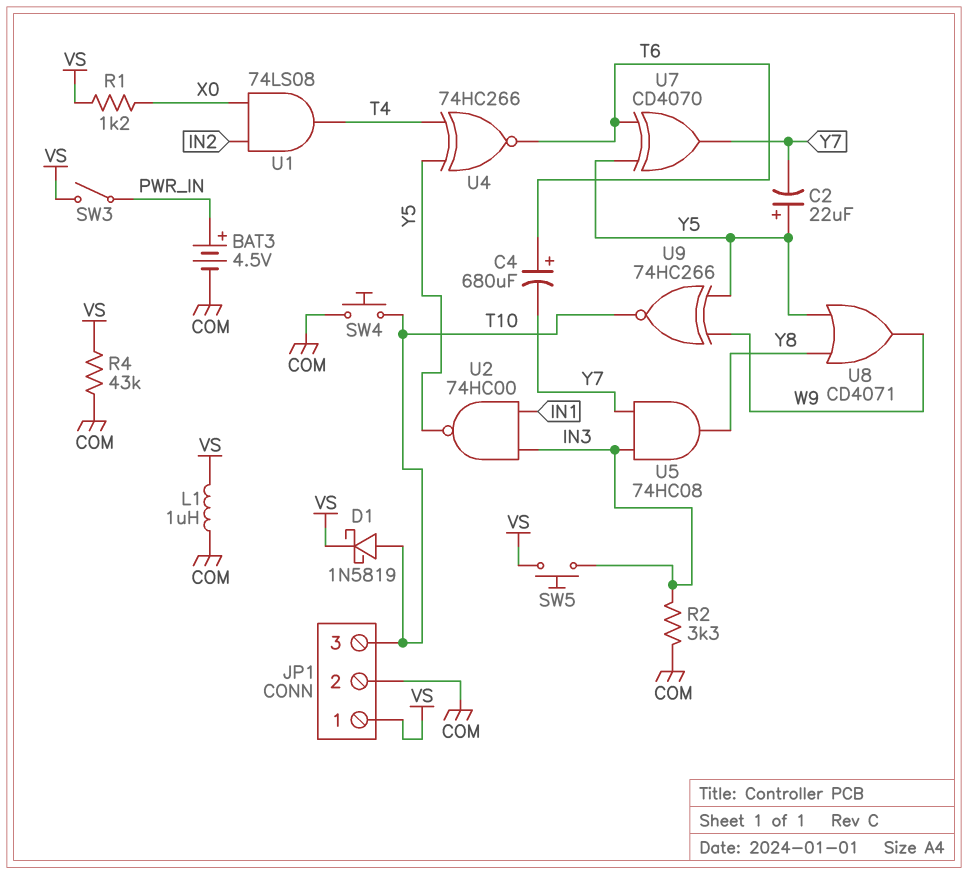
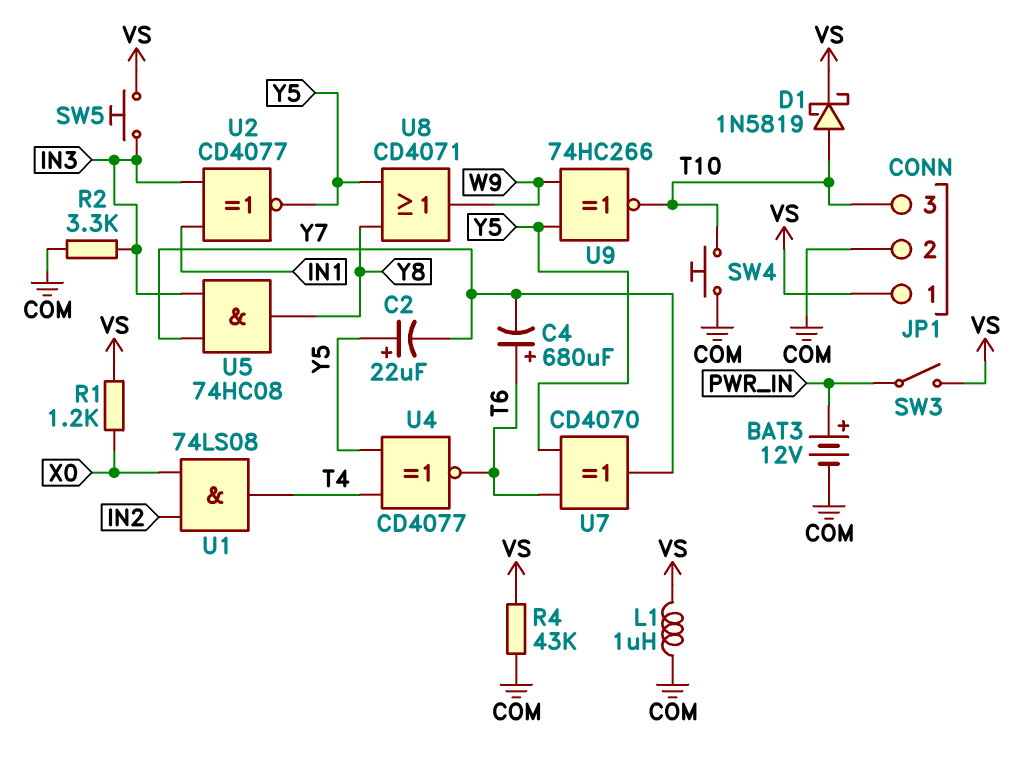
BAT3: 4.5V (plus PWR_IN, minus COM) -> 12V (plus PWR_IN, minus COM)
U2: NAND 74HC00 (in IN1, in IN3, out Y5) -> XNOR CD4077 (in IN1, in IN3, out Y5)
U4: XNOR 74HC266 (in T4, in Y5, out T6) -> XNOR CD4077 (in T4, in Y5, out T6)

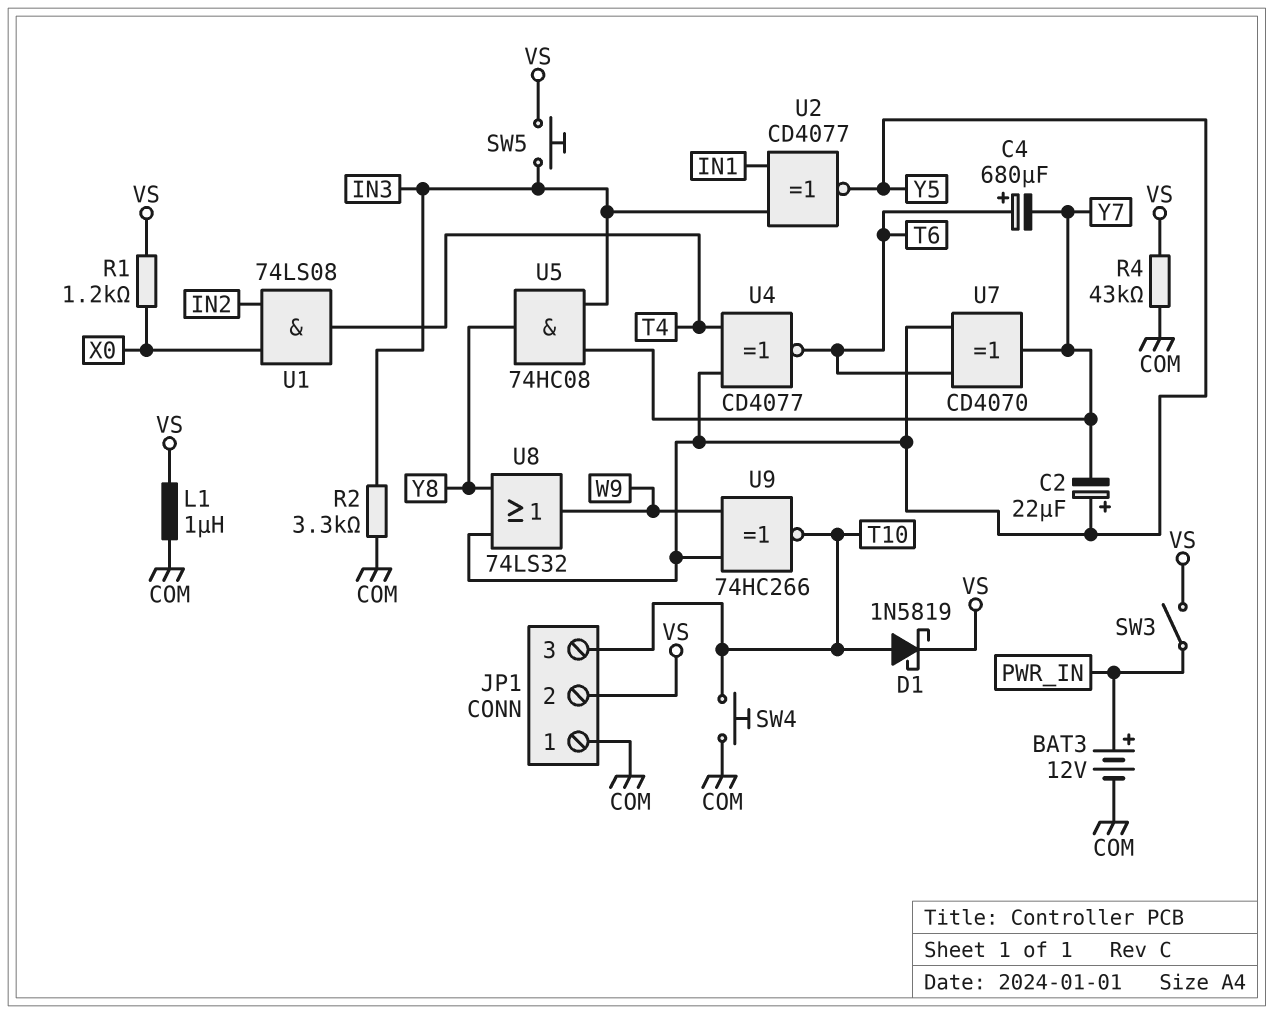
JP1 pin 1: VS -> COM
JP1 pin 2: COM -> VS
U8: OR CD4071 (in Y5, in Y8, out W9) -> OR 74LS32 (in Y5, in Y8, out W9)

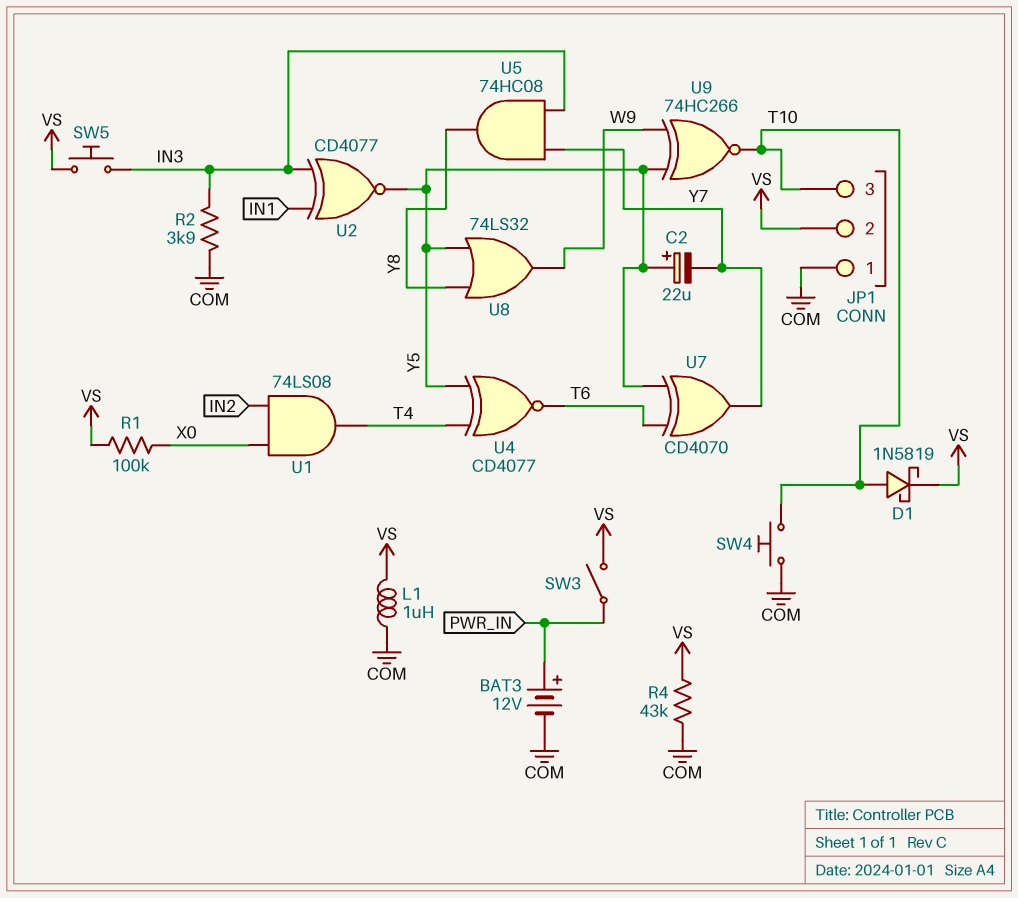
C4: 680uF (plus T6, minus Y7) -> none
R1: 1.2k (VS, X0) -> 100k (VS, X0)
R2: 3.3k (COM, IN3) -> 3.9k (COM, IN3)

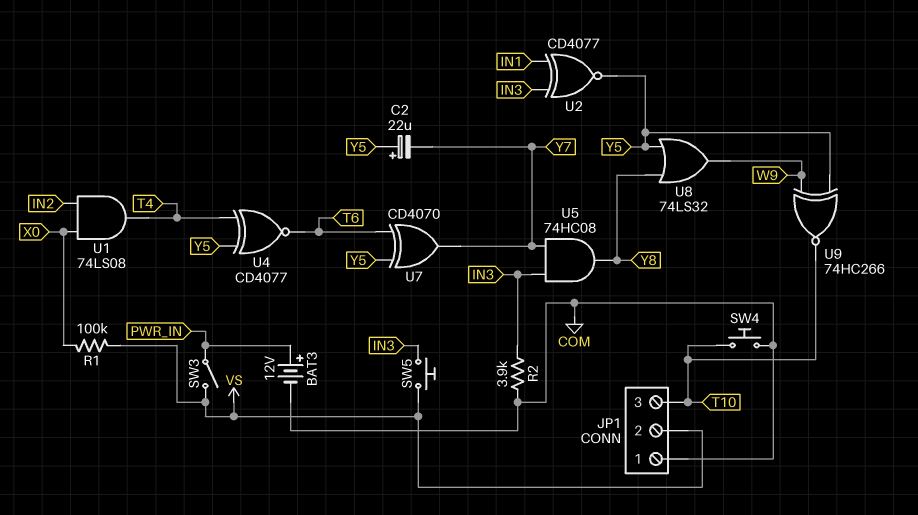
D1: schottky 1N5819 (A T10, K VS) -> none
L1: 1uH (COM, VS) -> none
R4: 43k (COM, VS) -> none

